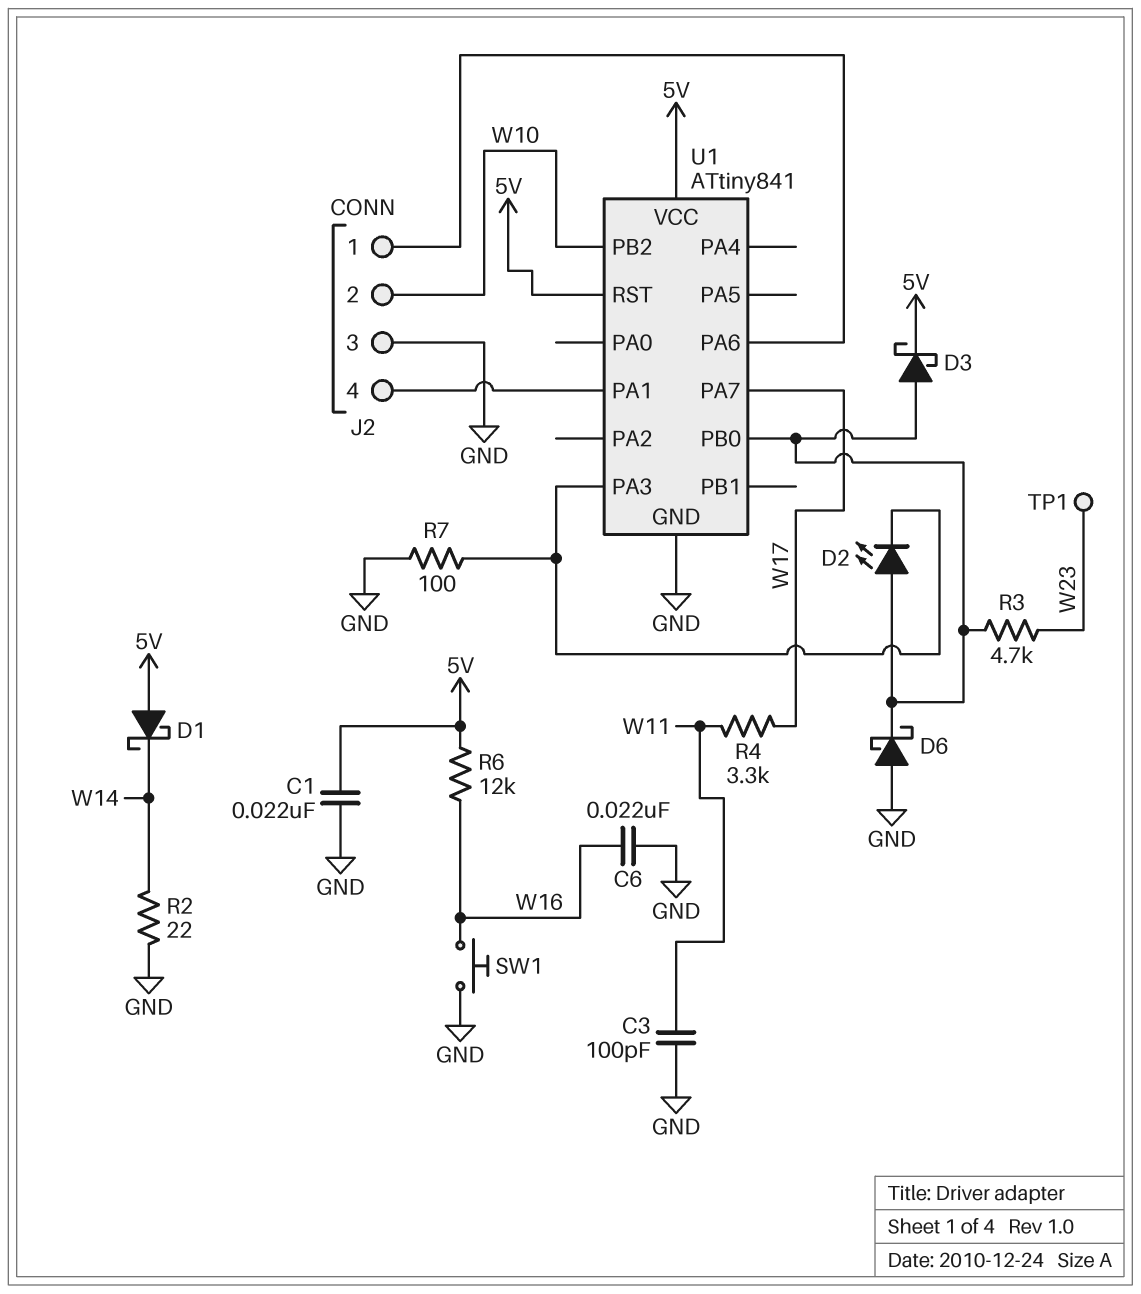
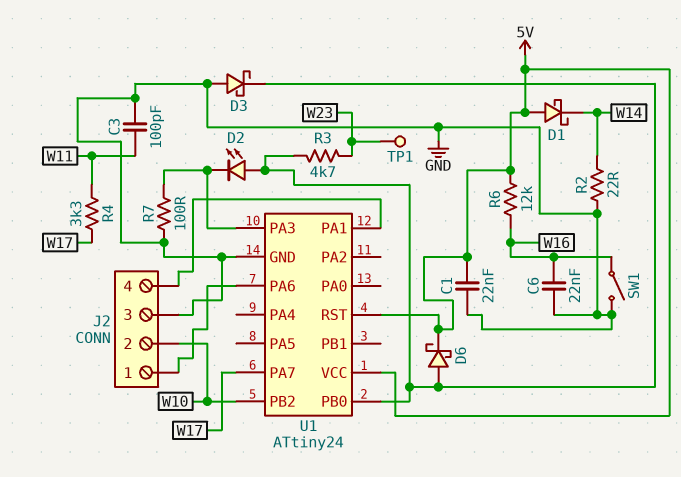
D3: schottky (A U1/PB0, K 5V) -> schottky (A GND, K U1/PB0)
D6: schottky (A GND, K U1/PB0) -> schottky (A U1/PB0, K 5V)
SW1: button (GND, W16) -> switch (GND, W16)
U1: ATtiny841 -> ATtiny24

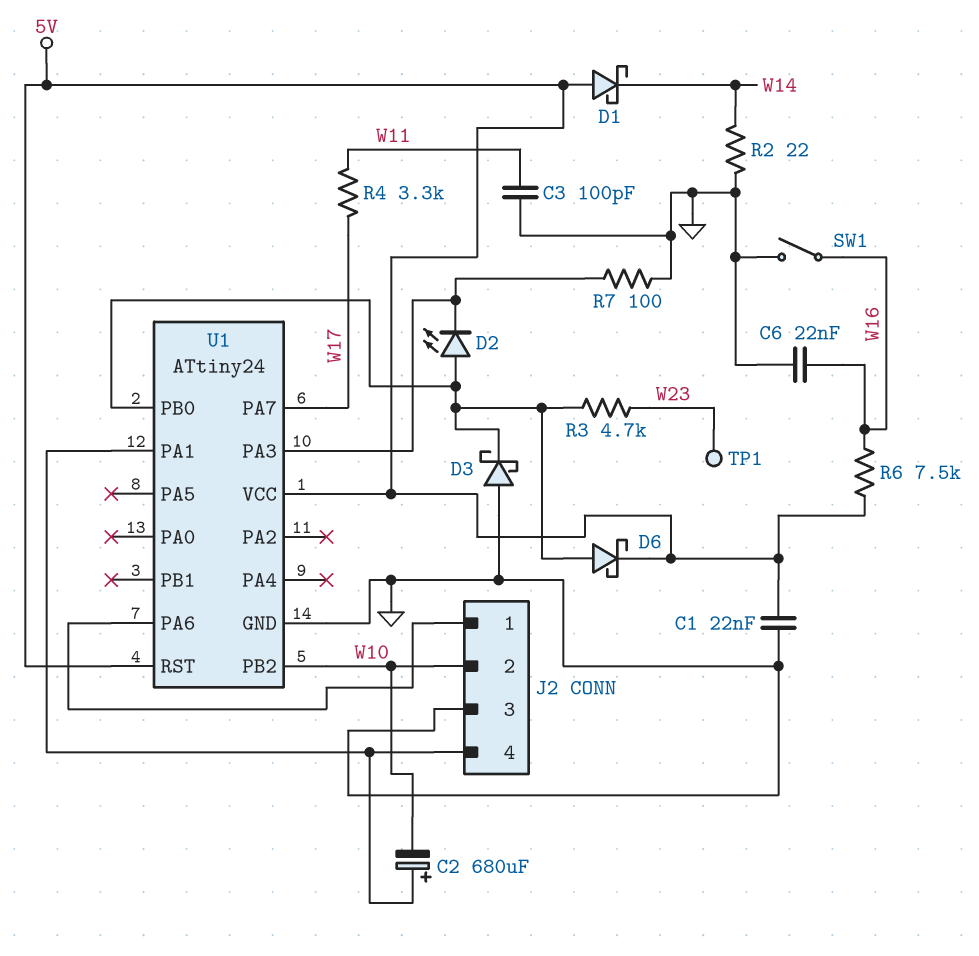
C2: none -> 680uF (plus J2/4, minus W10)
R6: 12k (5V, W16) -> 7.5k (5V, W16)

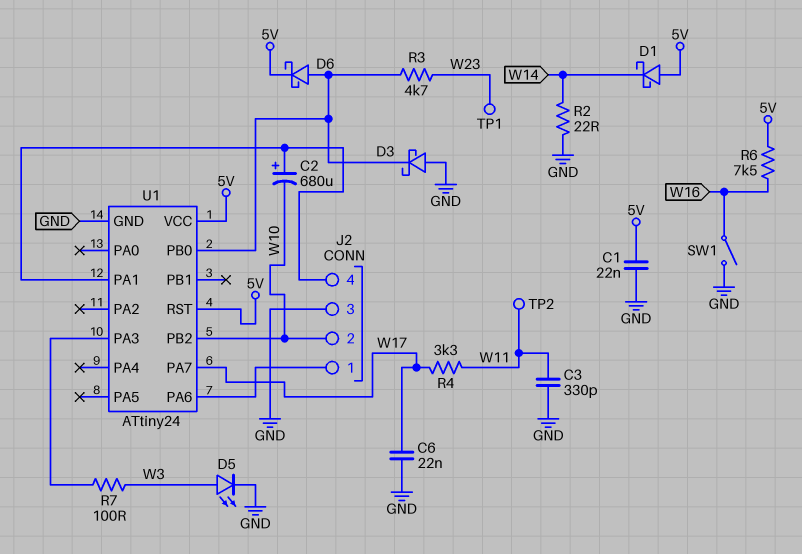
C3: 100pF (GND, W11) -> 330pF (GND, W11)
C6: 22nF (GND, W16) -> 22nF (GND, W17)
D2: LED (A U1/PB0, K U1/PA3) -> none
D5: none -> LED (A W3, K GND)
R7: 100 (GND, U1/PA3) -> 100 (U1/PA3, W3)
TP2: none -> test point (W11)

